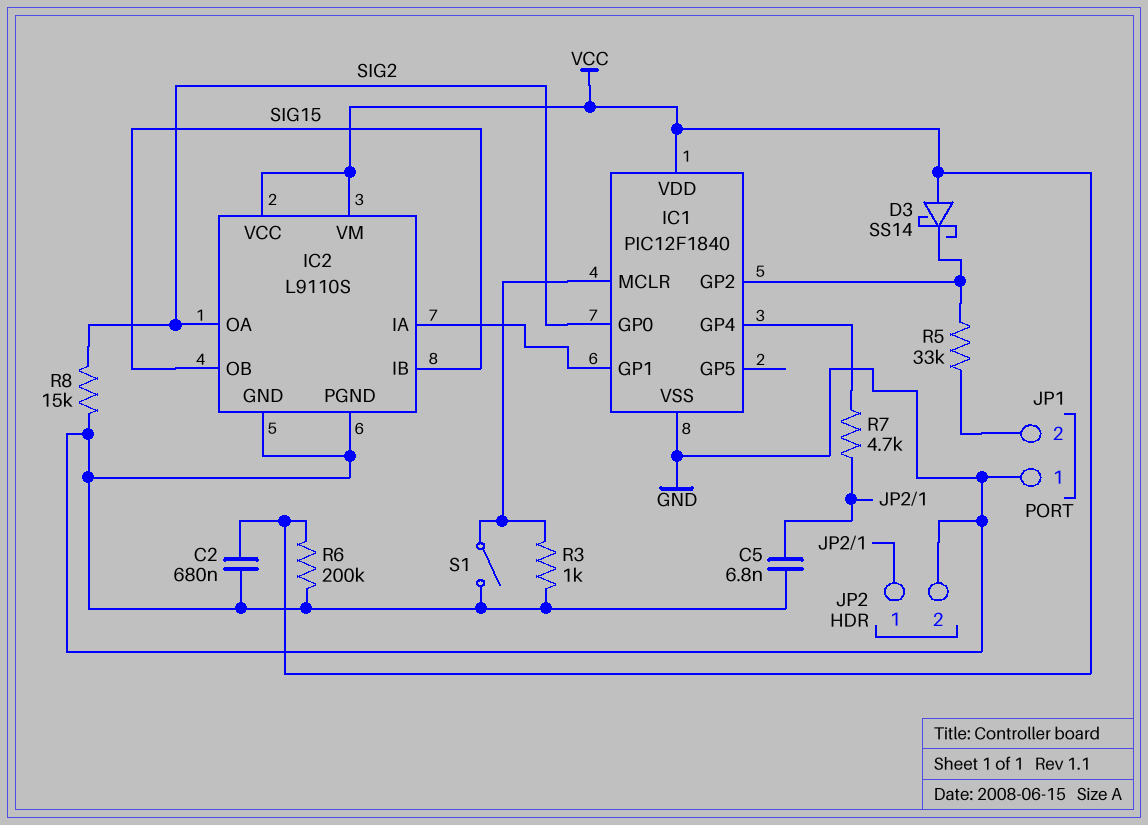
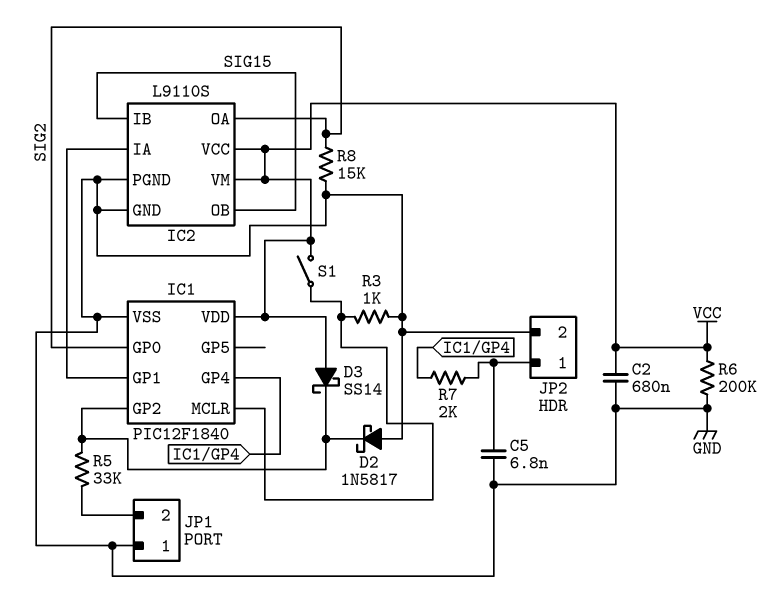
D2: none -> schottky 1N5817 (A GND, K IC1/GP2)
R7: 4.7k (IC1/GP4, JP2/1) -> 2k (IC1/GP4, JP2/1)
S1: switch (GND, IC1/MCLR) -> switch (IC1/MCLR, VCC)

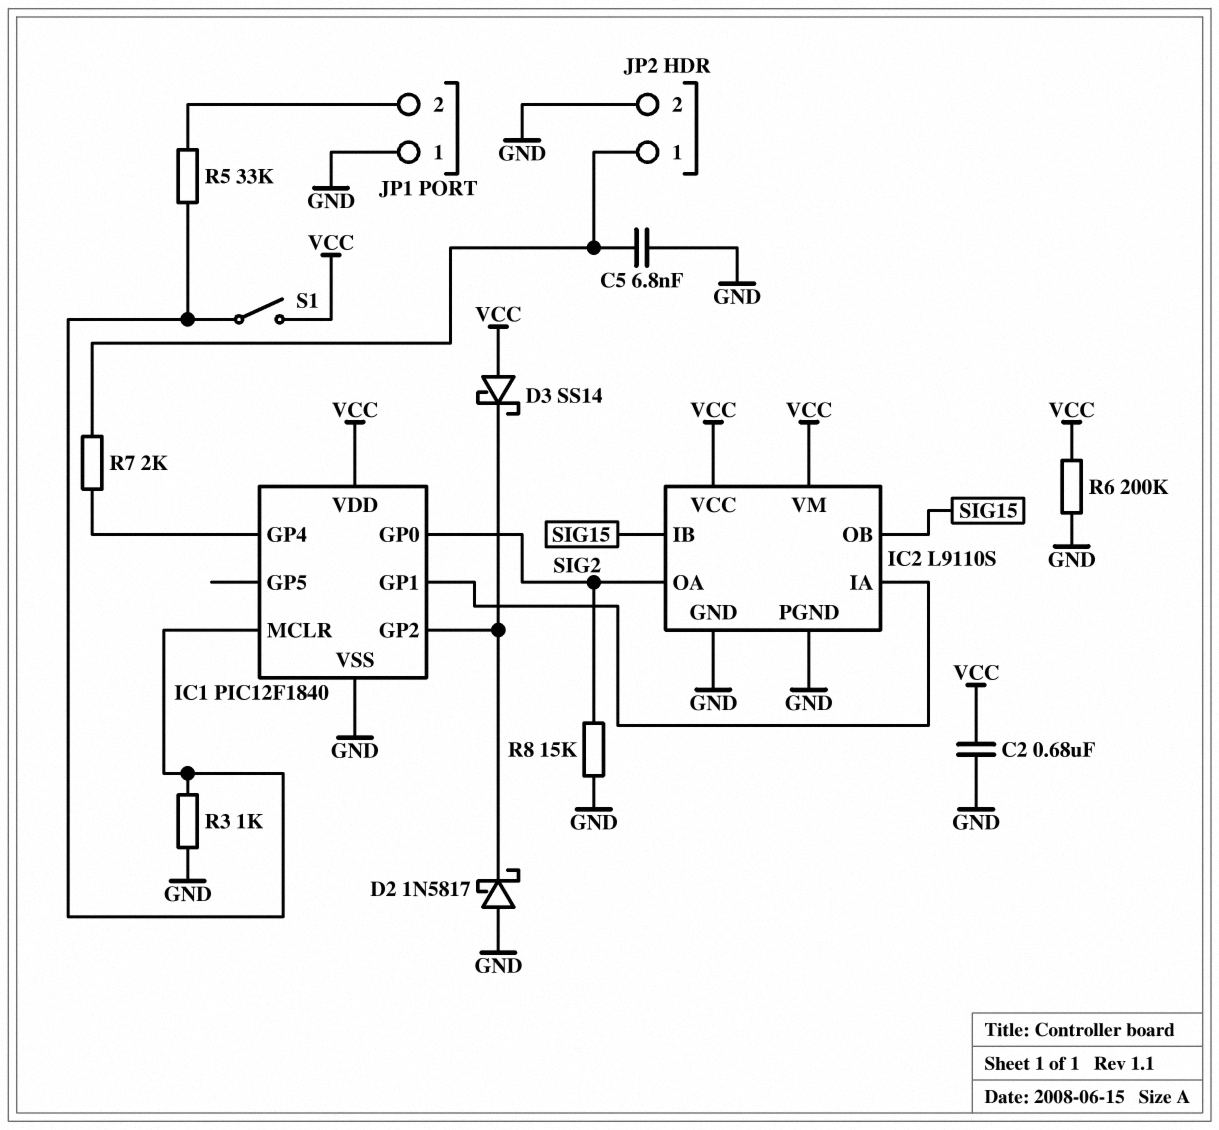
R5: 33k (IC1/GP2, JP1/2) -> 33k (IC1/MCLR, JP1/2)

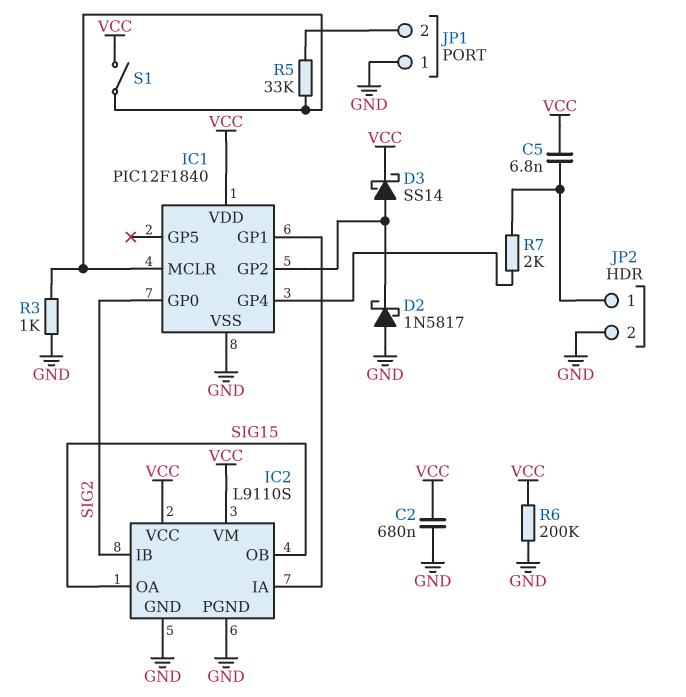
C5: 6.8nF (GND, JP2/1) -> 6.8nF (JP2/1, VCC)
D3: schottky SS14 (A VCC, K IC1/GP2) -> schottky SS14 (A IC1/GP2, K VCC)
IC2 pin IB: SIG15 -> SIG2
IC2 pin OA: SIG2 -> SIG15
R8: 15k (GND, SIG2) -> none

